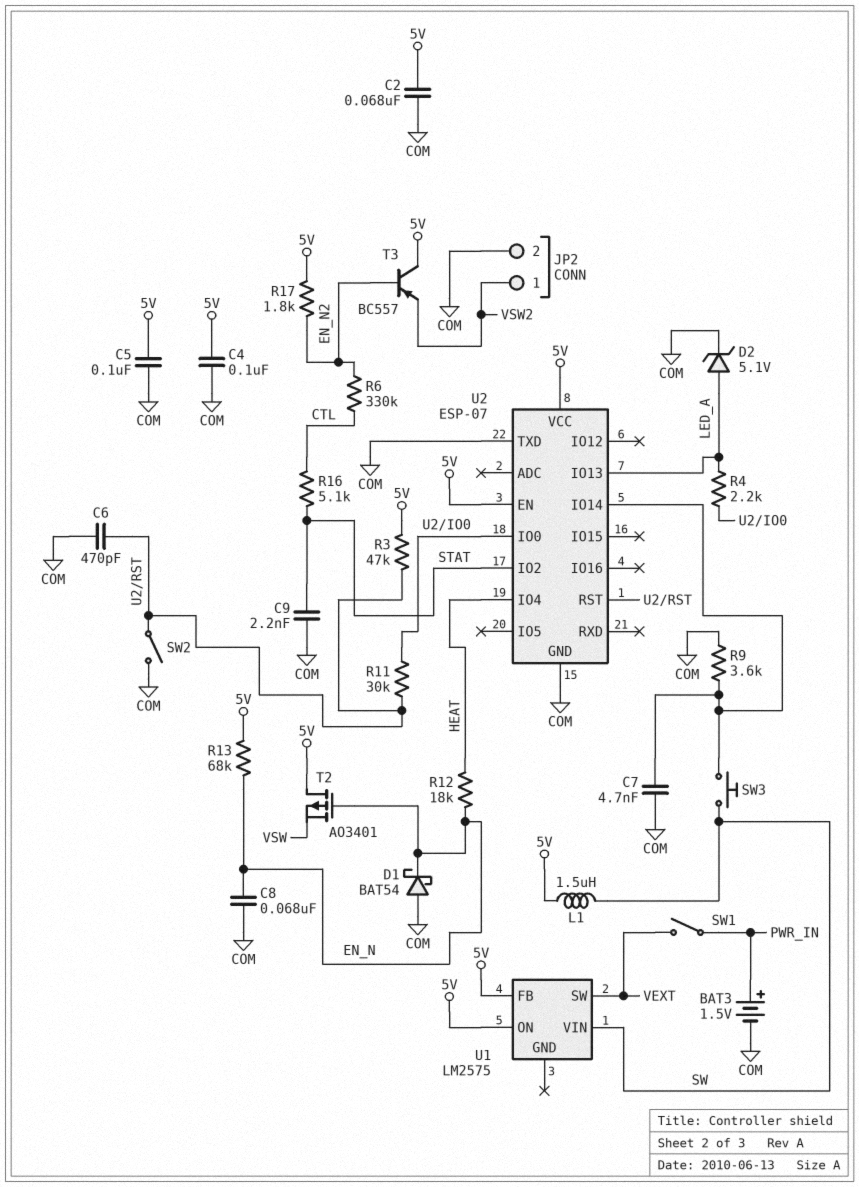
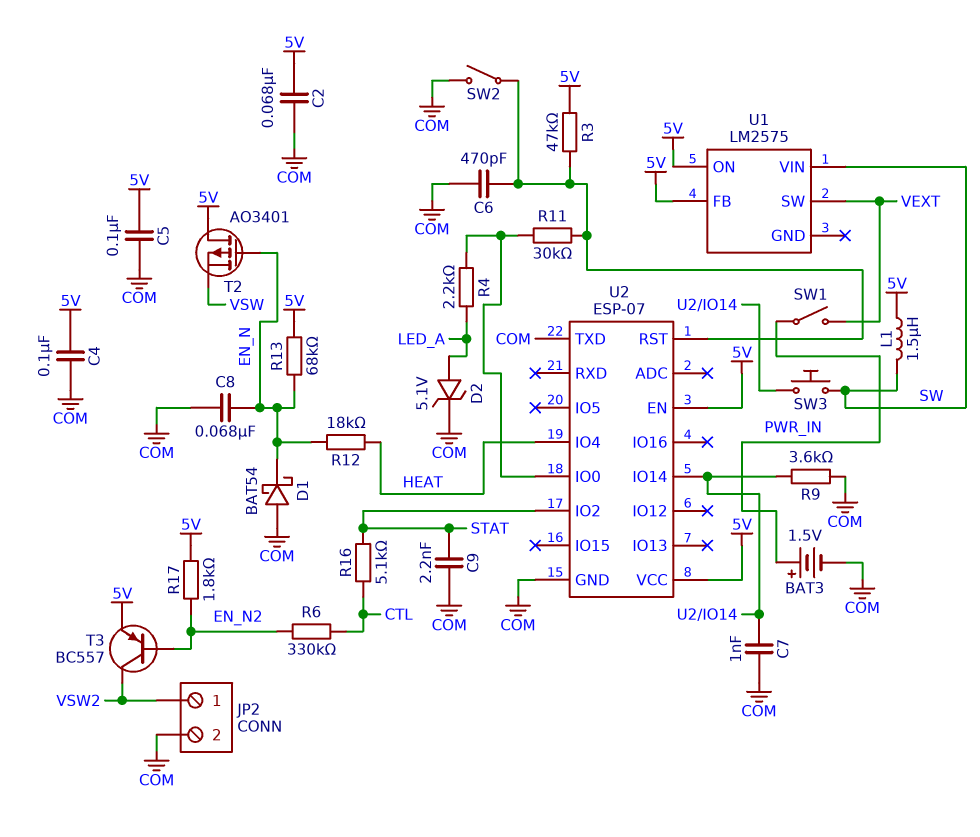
C7: 4.7nF (COM, U2/IO14) -> 1nF (COM, U2/IO14)
T3: PNP BC557 (B EN_N2, C 5V, E VSW2) -> PNP BC557 (B EN_N2, C VSW2, E 5V)
U2 pin IO13: LED_A -> none

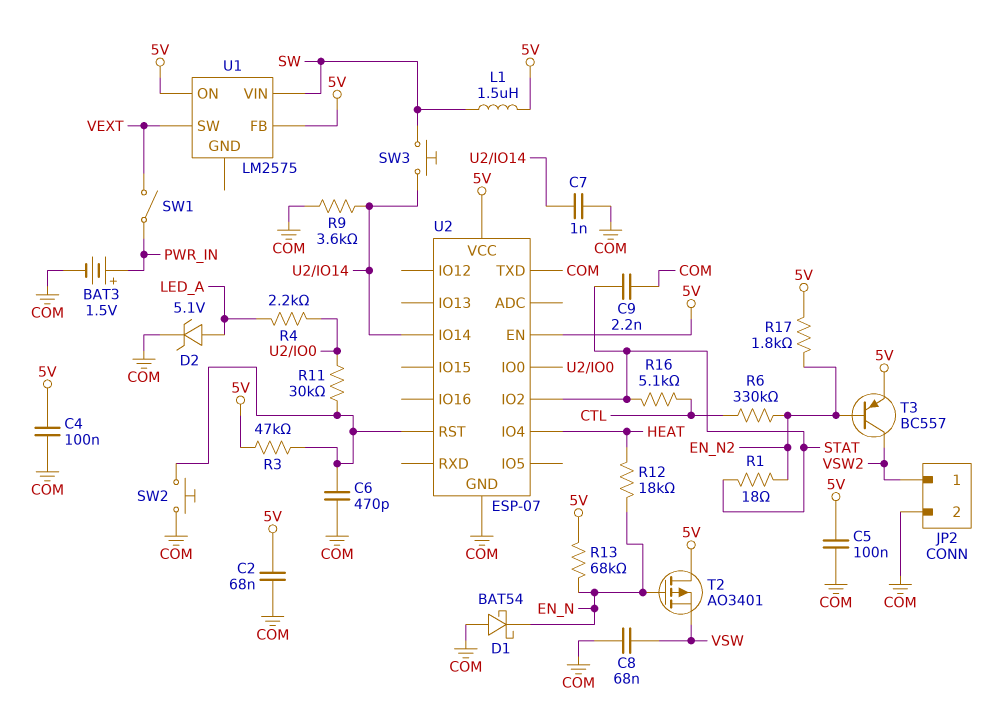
C8: 68nF (COM, EN_N) -> 68nF (COM, VSW)
R1: none -> 18 (EN_N2, STAT)
SW2: switch (COM, U2/RST) -> button (COM, U2/RST)

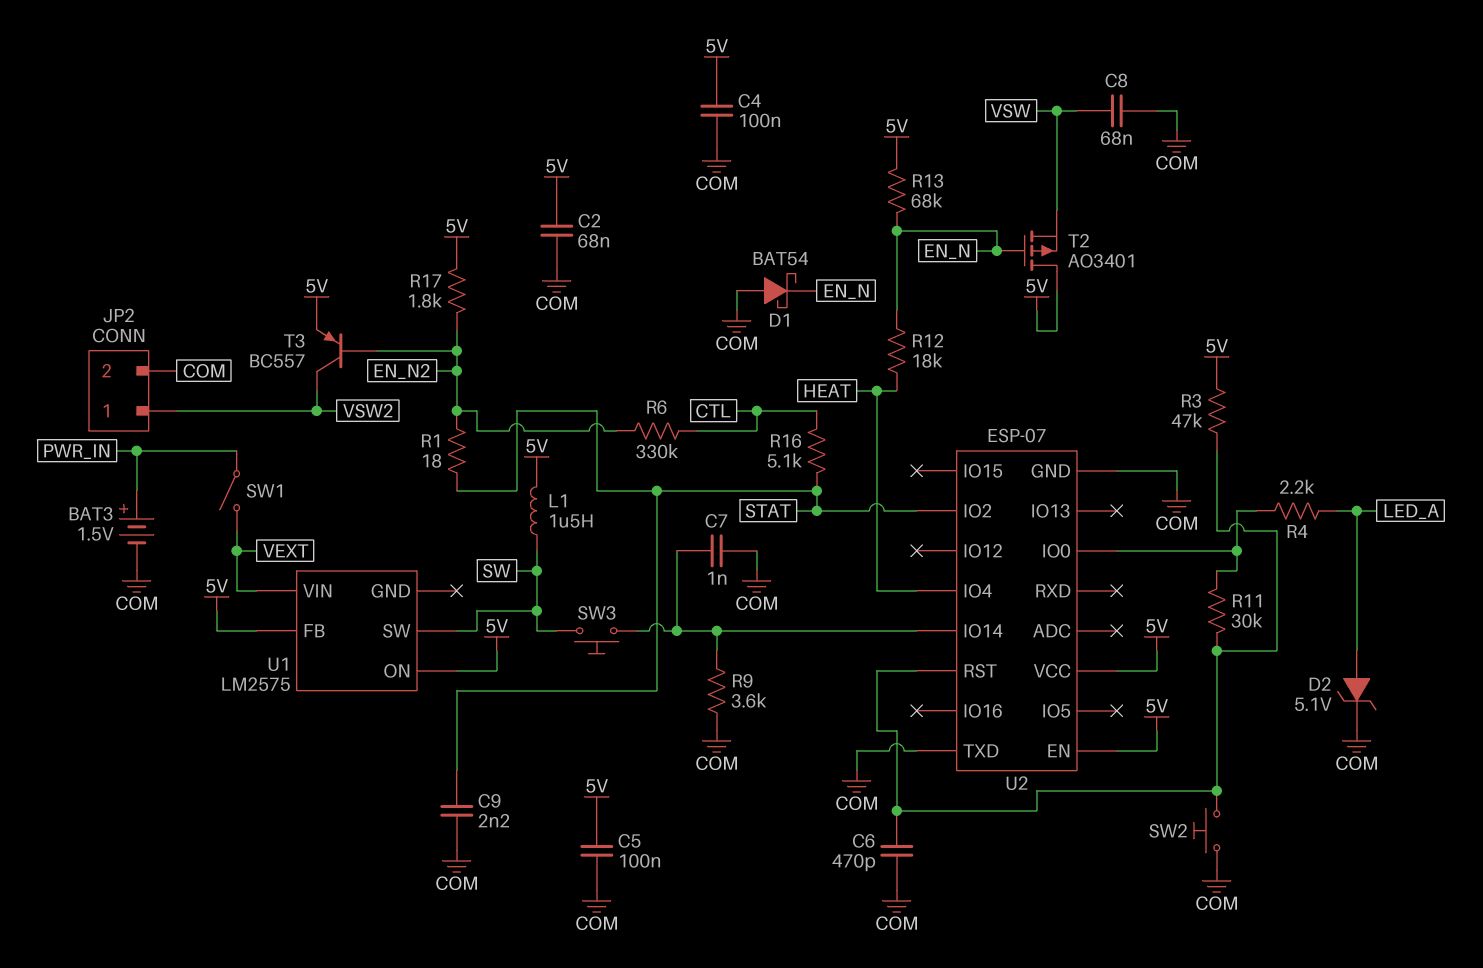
U1 pin SW: VEXT -> SW
U1 pin VIN: SW -> VEXT

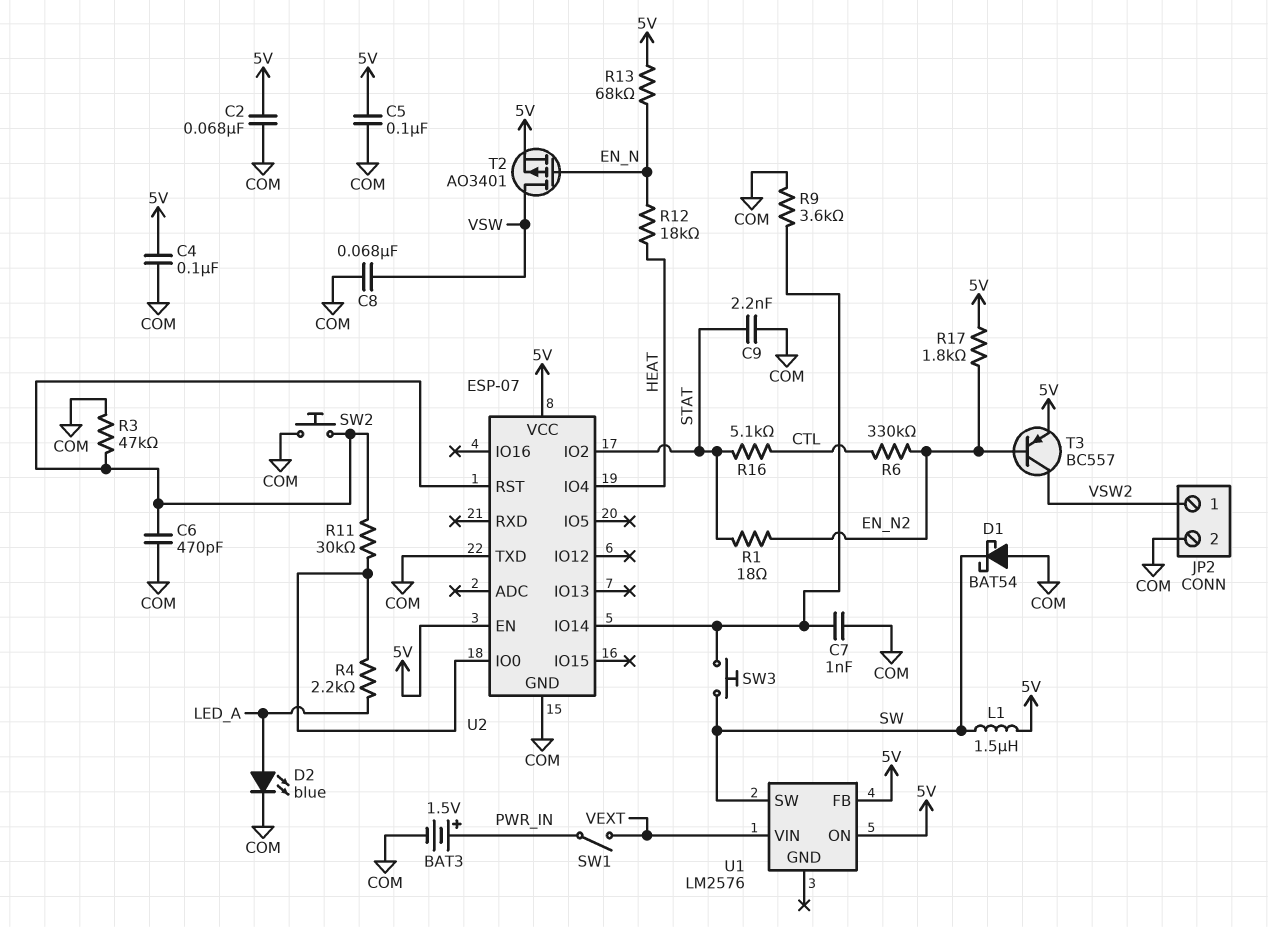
D1: schottky BAT54 (A COM, K EN_N) -> schottky BAT54 (A COM, K SW)
D2: zener 5.1V (A LED_A, K COM) -> LED blue (A LED_A, K COM)
R3: 47k (5V, U2/RST) -> 47k (COM, U2/RST)
T2: PMOS AO3401 (G EN_N, D 5V, S VSW) -> PMOS AO3401 (G EN_N, D VSW, S 5V)
U1: LM2575 -> LM2576

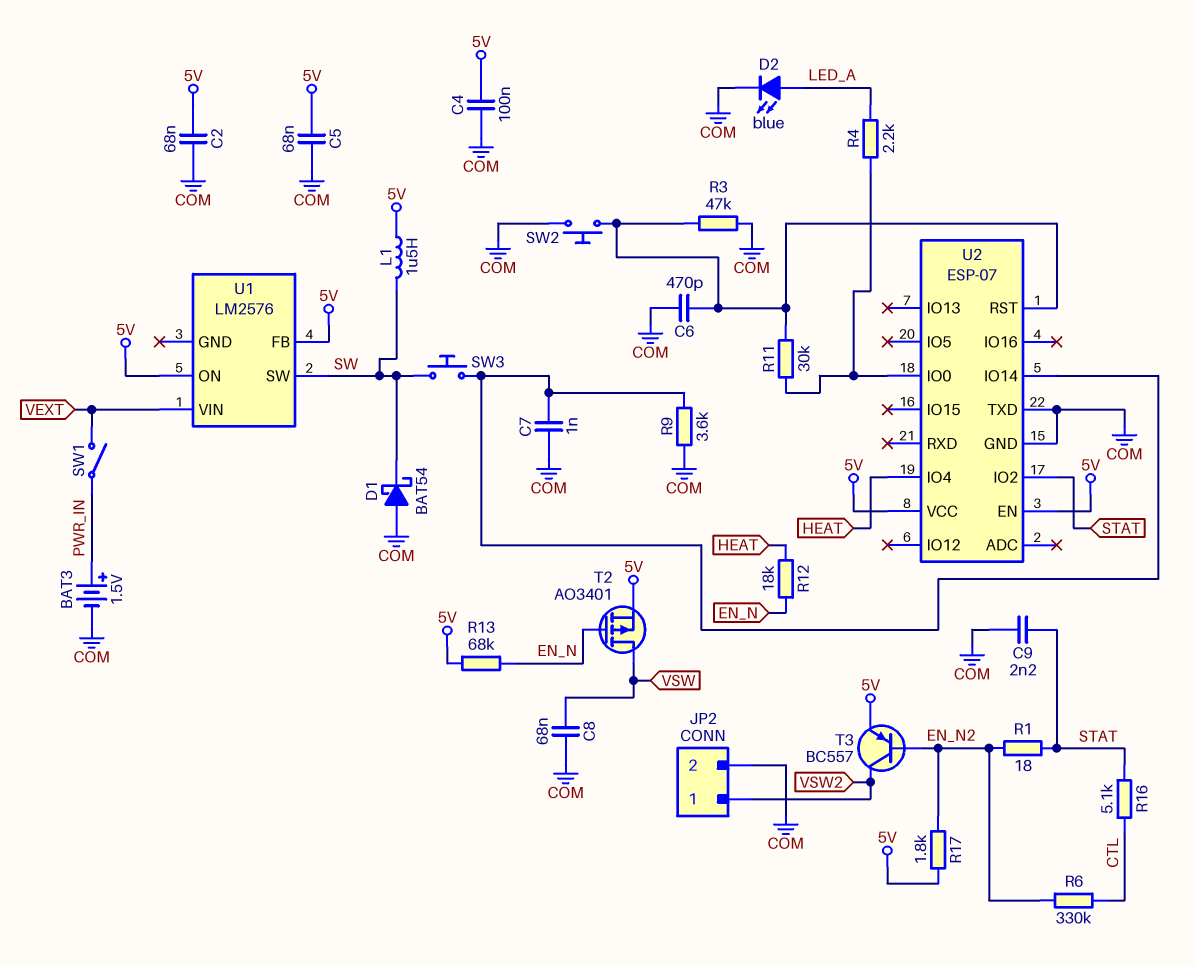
C5: 100nF (5V, COM) -> 68nF (5V, COM)

